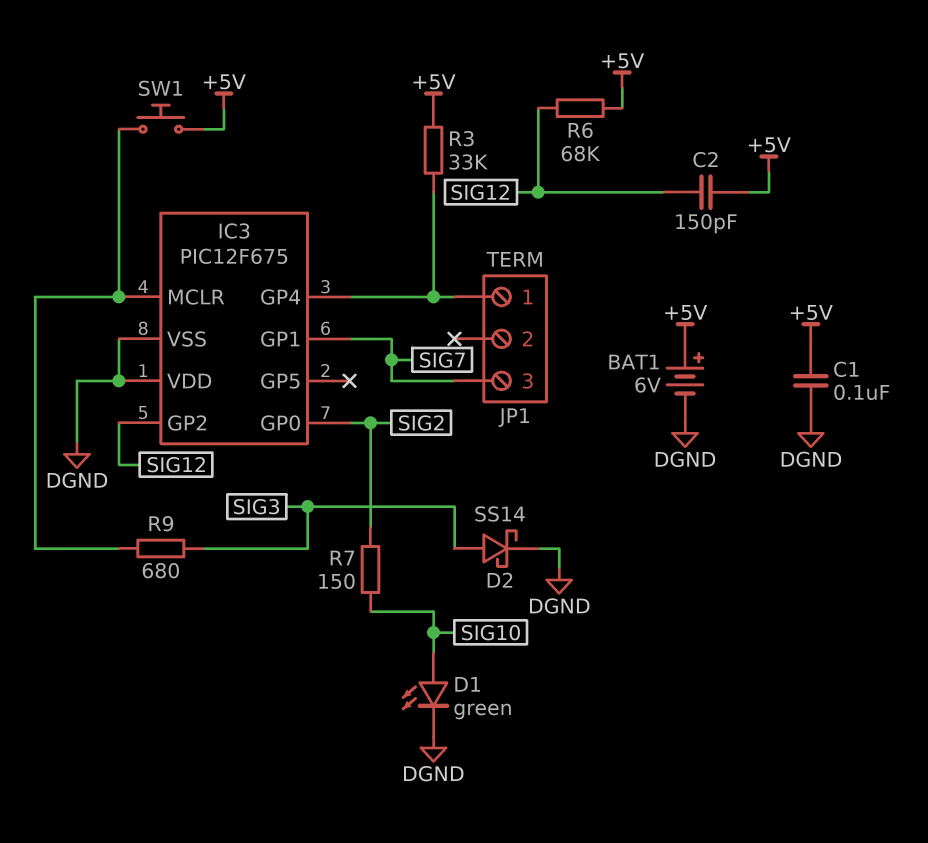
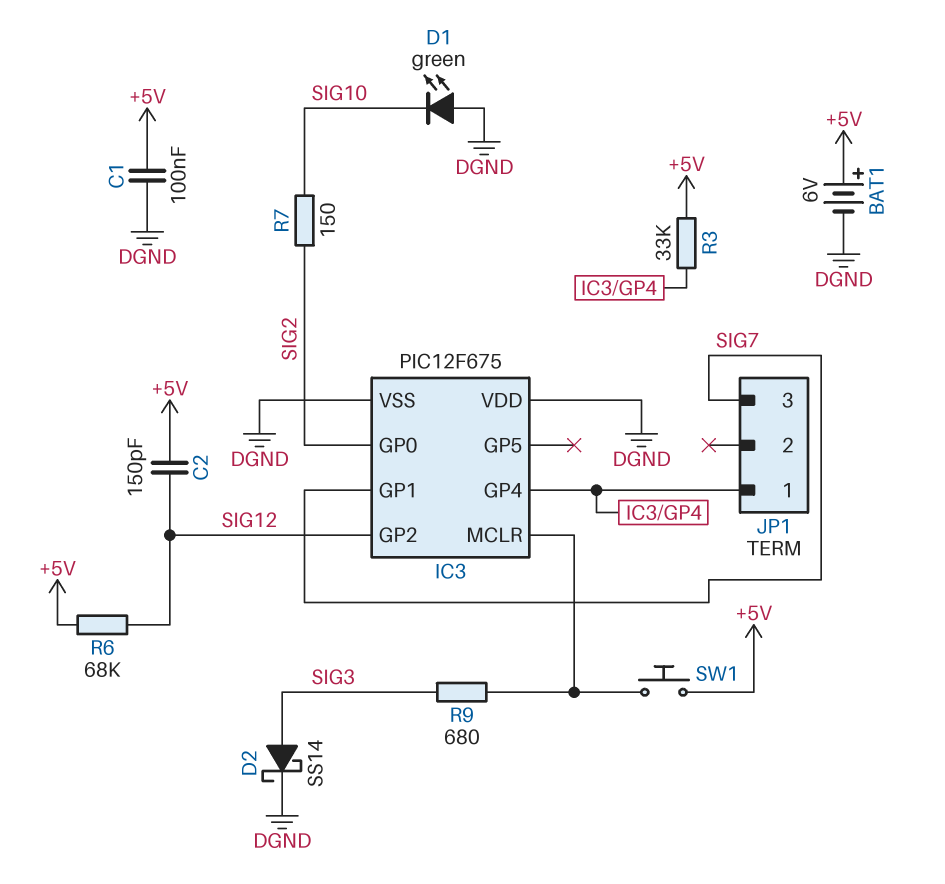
D1: LED green (A SIG10, K DGND) -> LED green (A DGND, K SIG10)

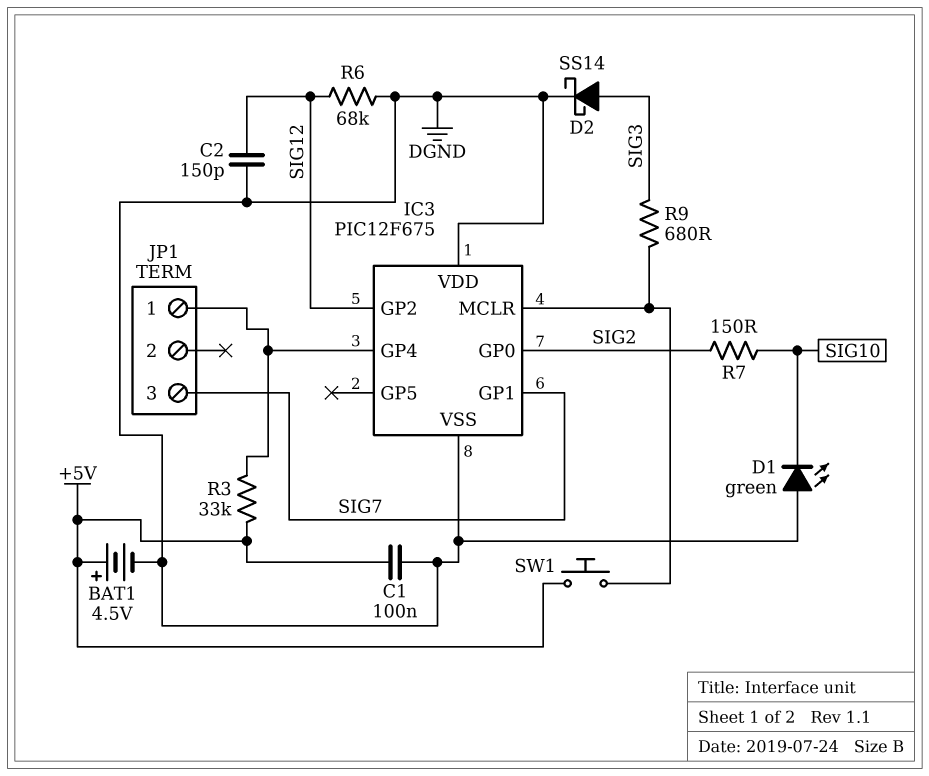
BAT1: 6V (plus +5V, minus DGND) -> 4.5V (plus +5V, minus DGND)
C2: 150pF (+5V, SIG12) -> 150pF (DGND, SIG12)
R6: 68k (+5V, SIG12) -> 68k (DGND, SIG12)

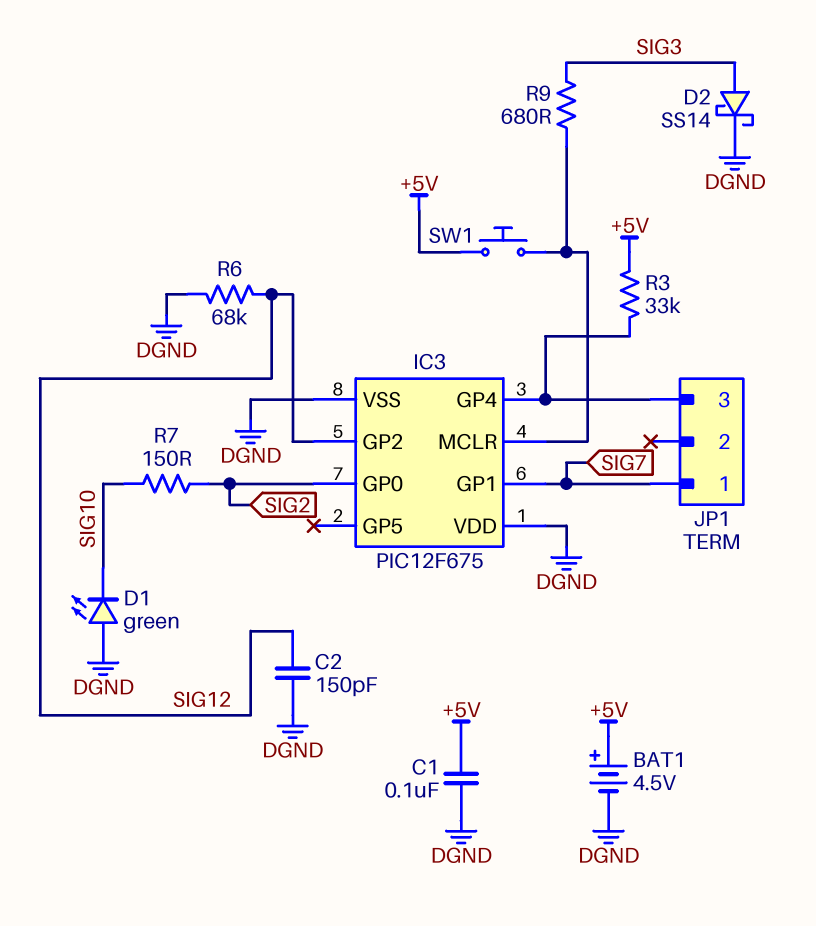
JP1 pin 1: IC3/GP4 -> SIG7
JP1 pin 3: SIG7 -> IC3/GP4

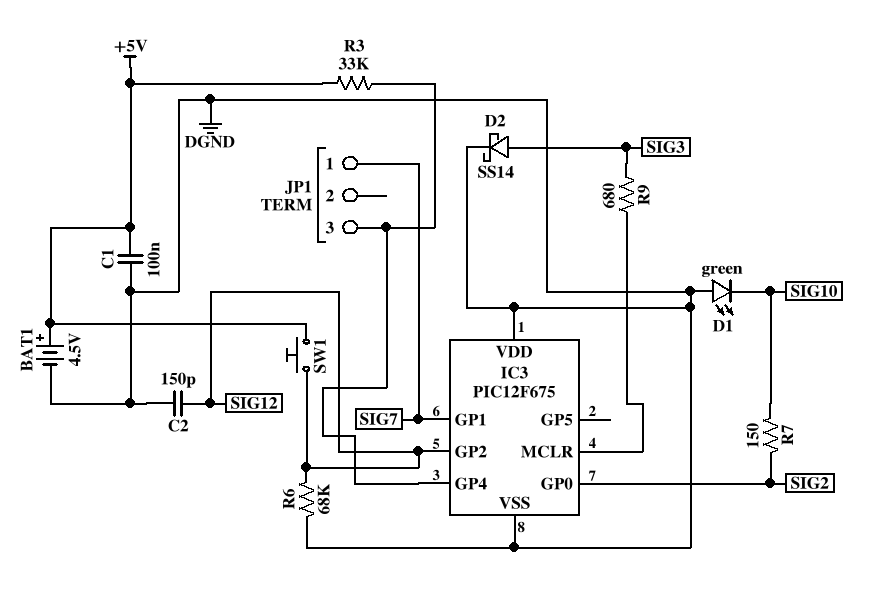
SW1: button (+5V, IC3/MCLR) -> button (+5V, SIG12)

